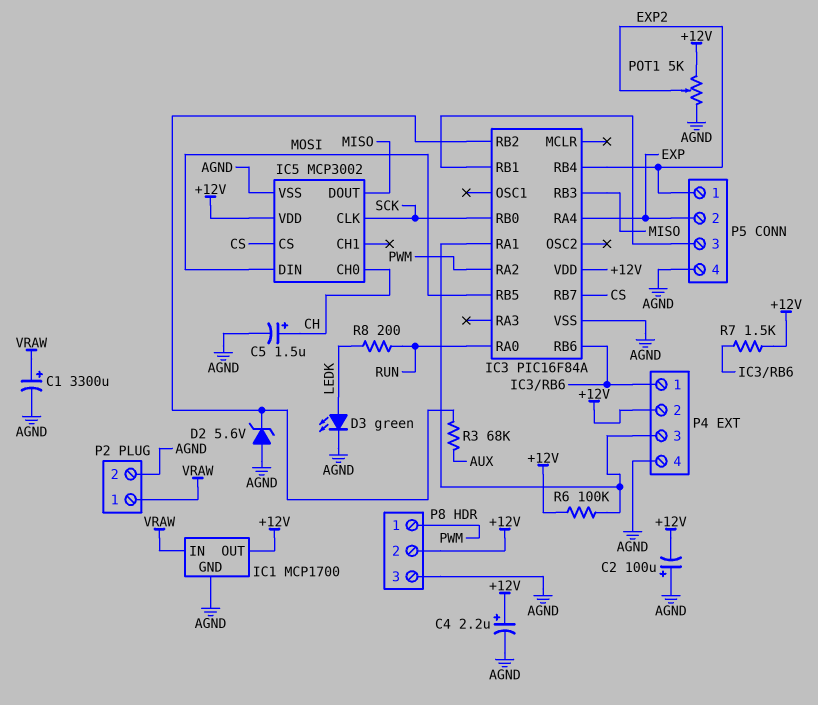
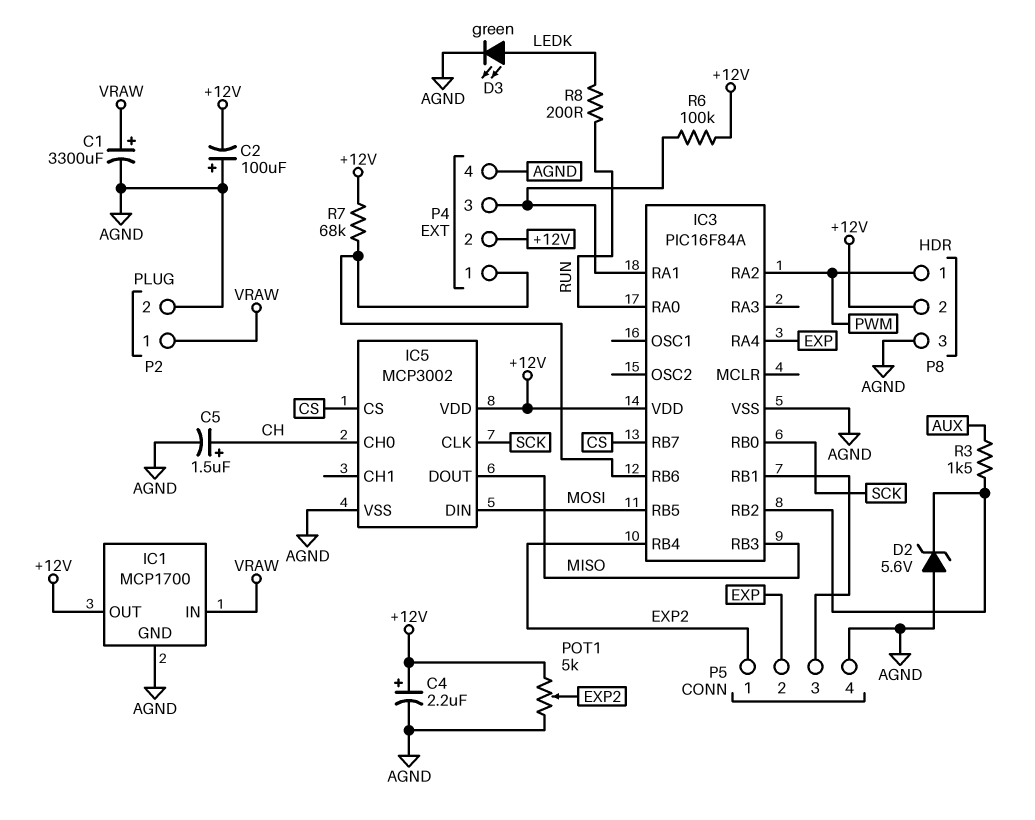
R3: 68k (AUX, IC3/RB2) -> 1.5k (AUX, IC3/RB2)
R7: 1.5k (+12V, IC3/RB6) -> 68k (+12V, IC3/RB6)

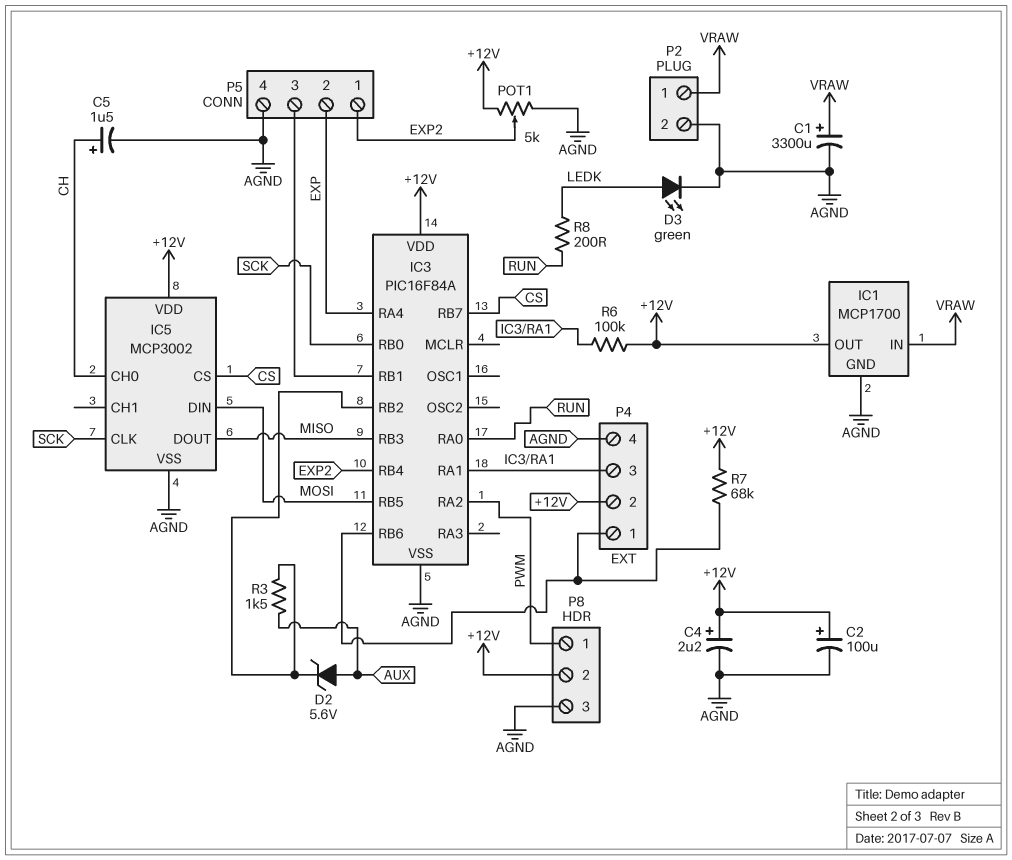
C2: 100uF (plus AGND, minus +12V) -> 100uF (plus +12V, minus AGND)
D2: zener 5.6V (A AGND, K IC3/RB2) -> zener 5.6V (A AUX, K IC3/RB2)

